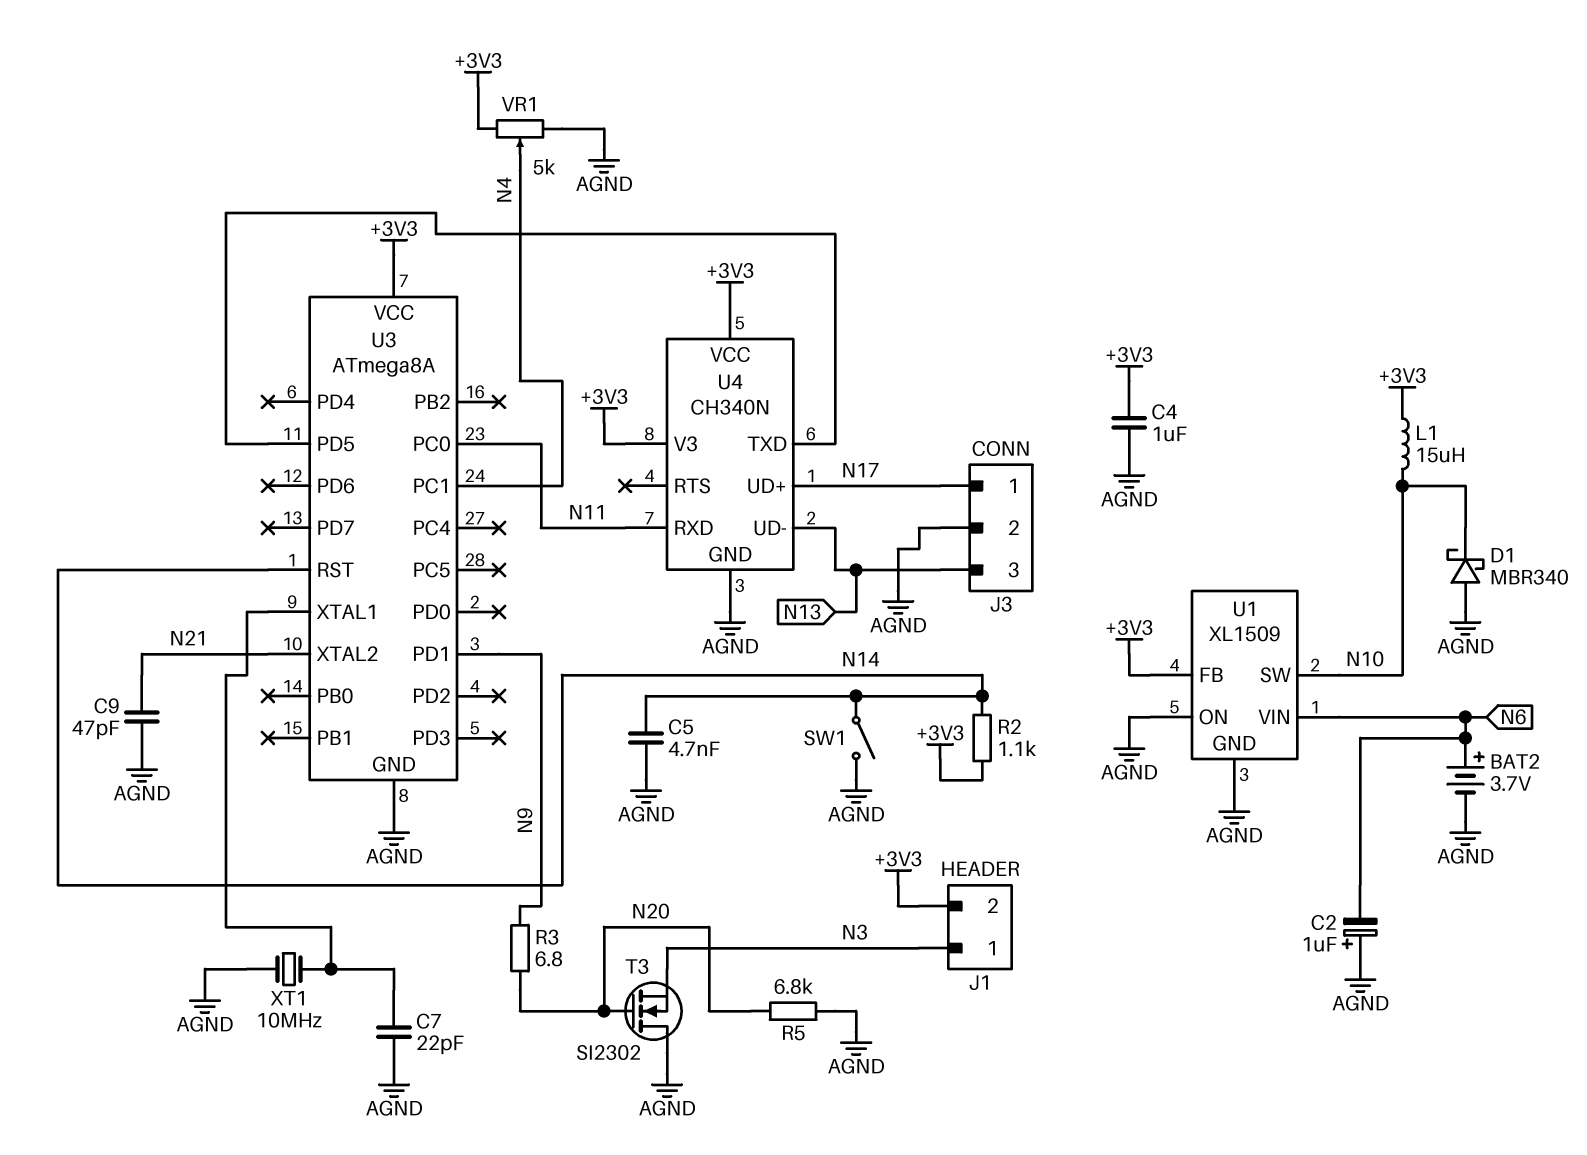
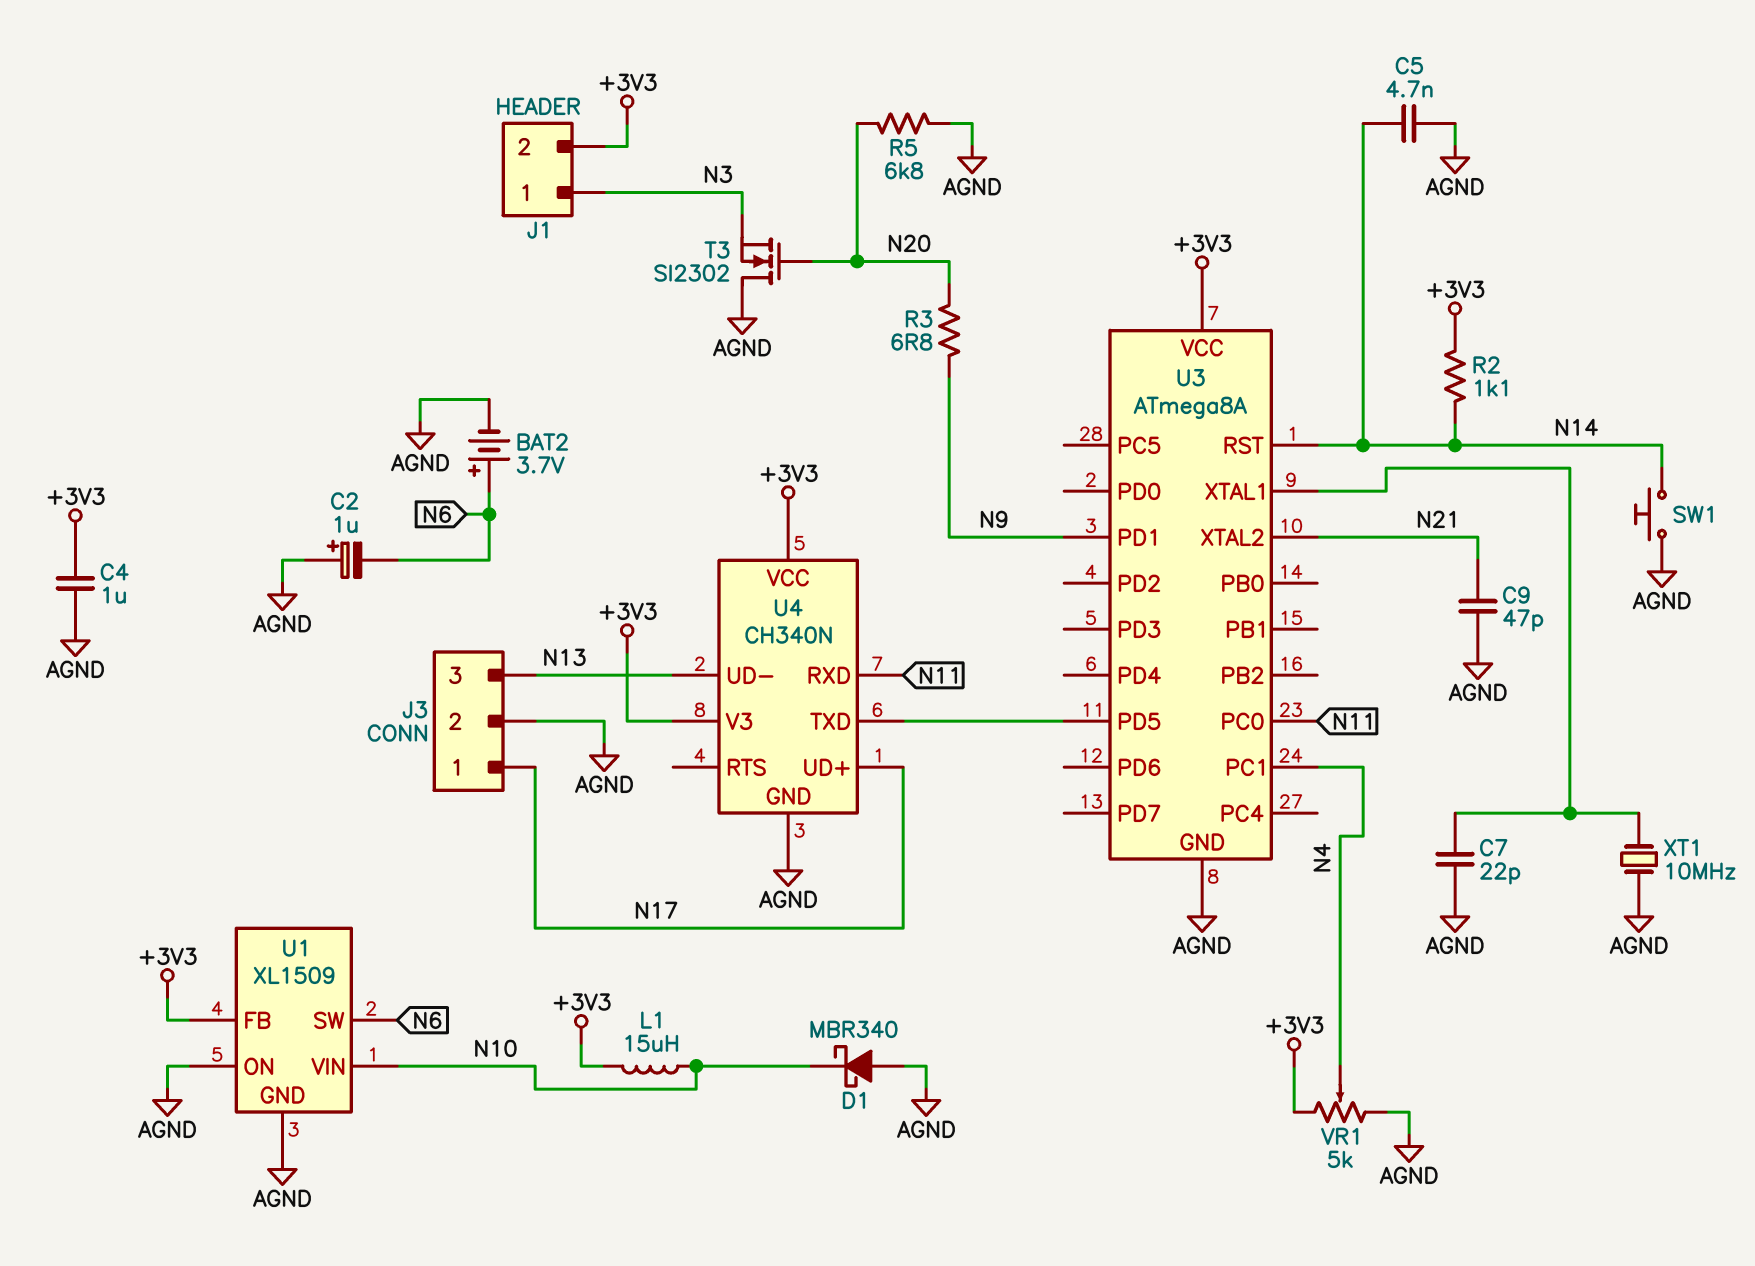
SW1: switch (AGND, N14) -> button (AGND, N14)
U1 pin SW: N10 -> N6
U1 pin VIN: N6 -> N10

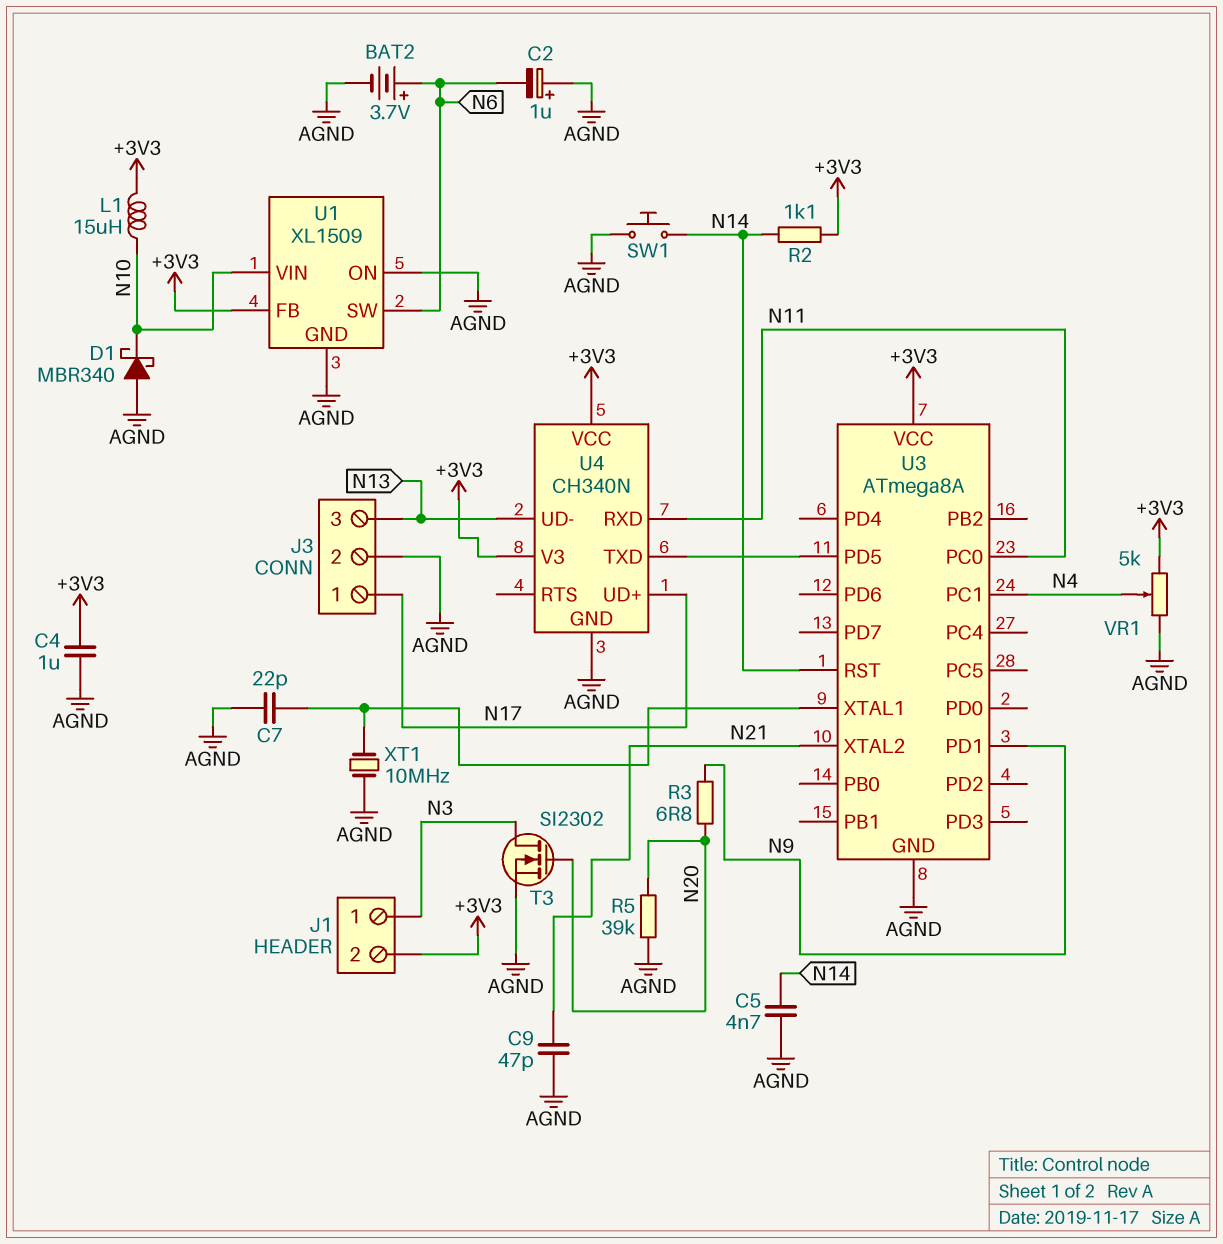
R5: 6.8k (AGND, N20) -> 39k (AGND, N20)
T3: NMOS SI2302 (G N20, D AGND, S N3) -> NMOS SI2302 (G N20, D N3, S AGND)

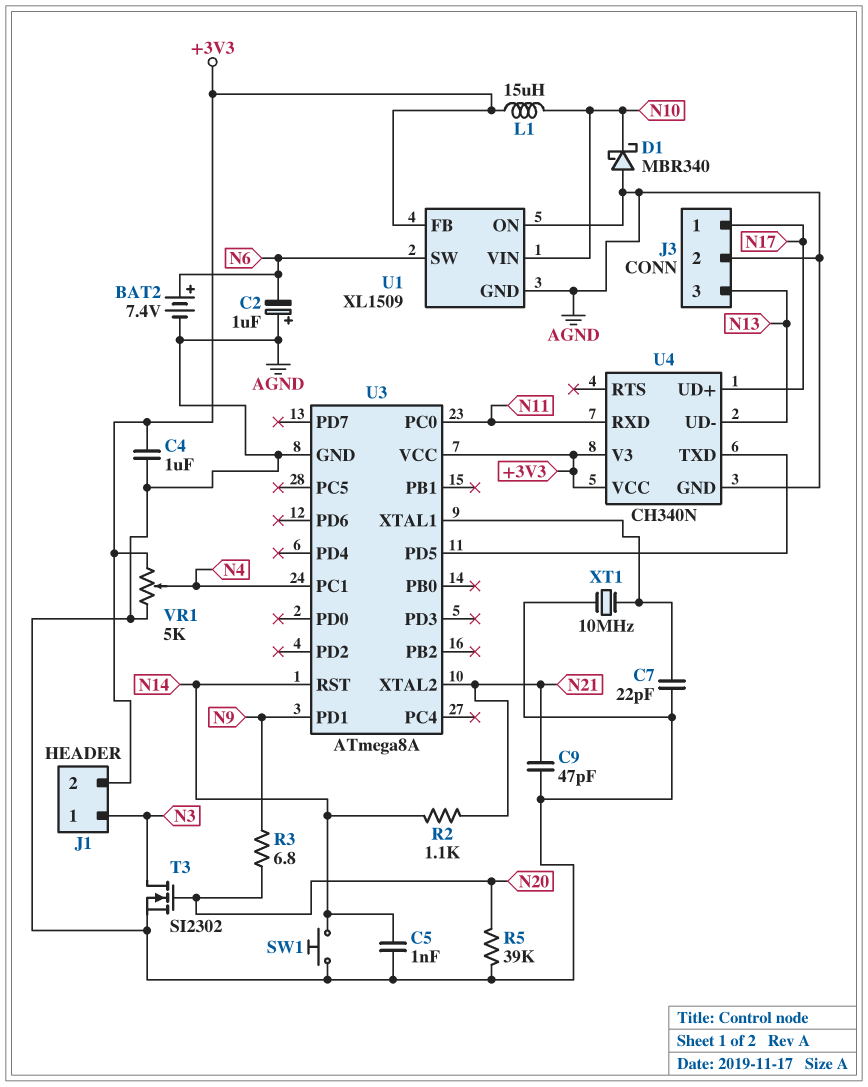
BAT2: 3.7V (plus N6, minus AGND) -> 7.4V (plus N6, minus AGND)
C5: 4.7nF (AGND, N14) -> 1nF (AGND, N14)
R2: 1.1k (+3V3, N14) -> 1.1k (N14, N21)

